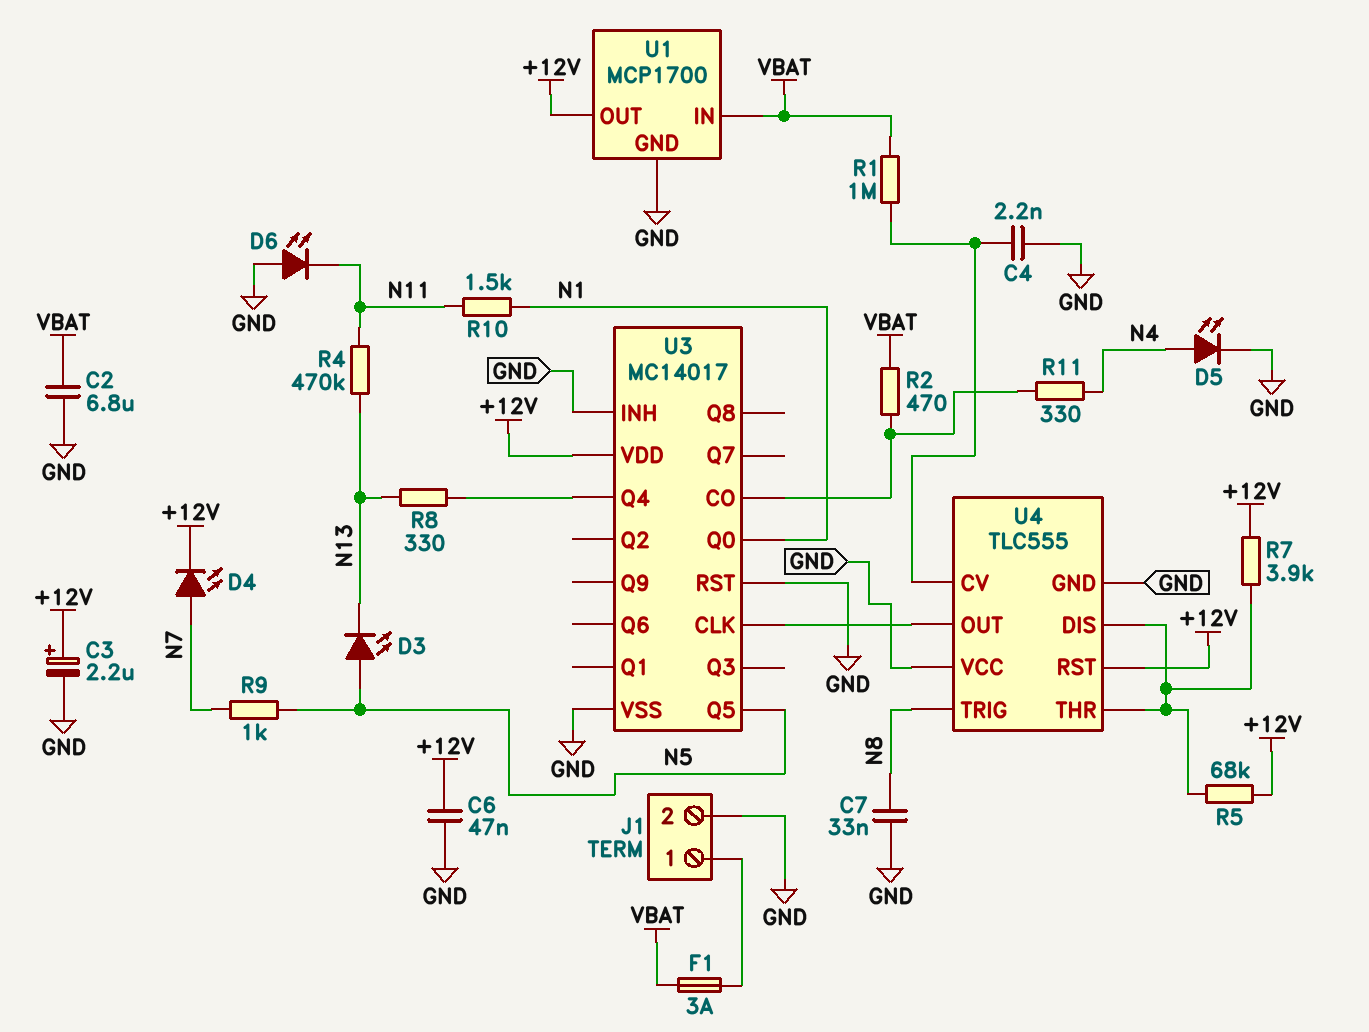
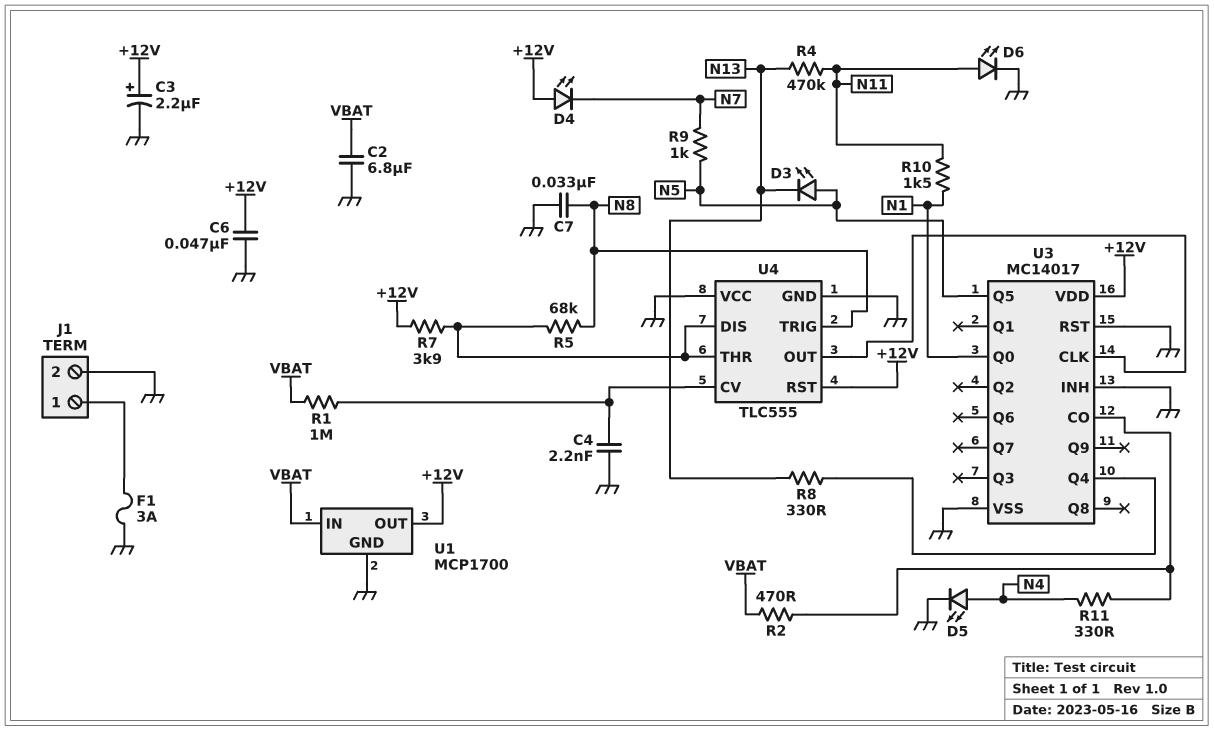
D4: LED (A N7, K +12V) -> LED (A +12V, K N7)
D6: LED (A GND, K N11) -> LED (A N11, K GND)
F1: 3A (J1/1, VBAT) -> 3A (GND, J1/1)
R5: 68k (+12V, U4/DIS) -> 68k (N8, U4/DIS)

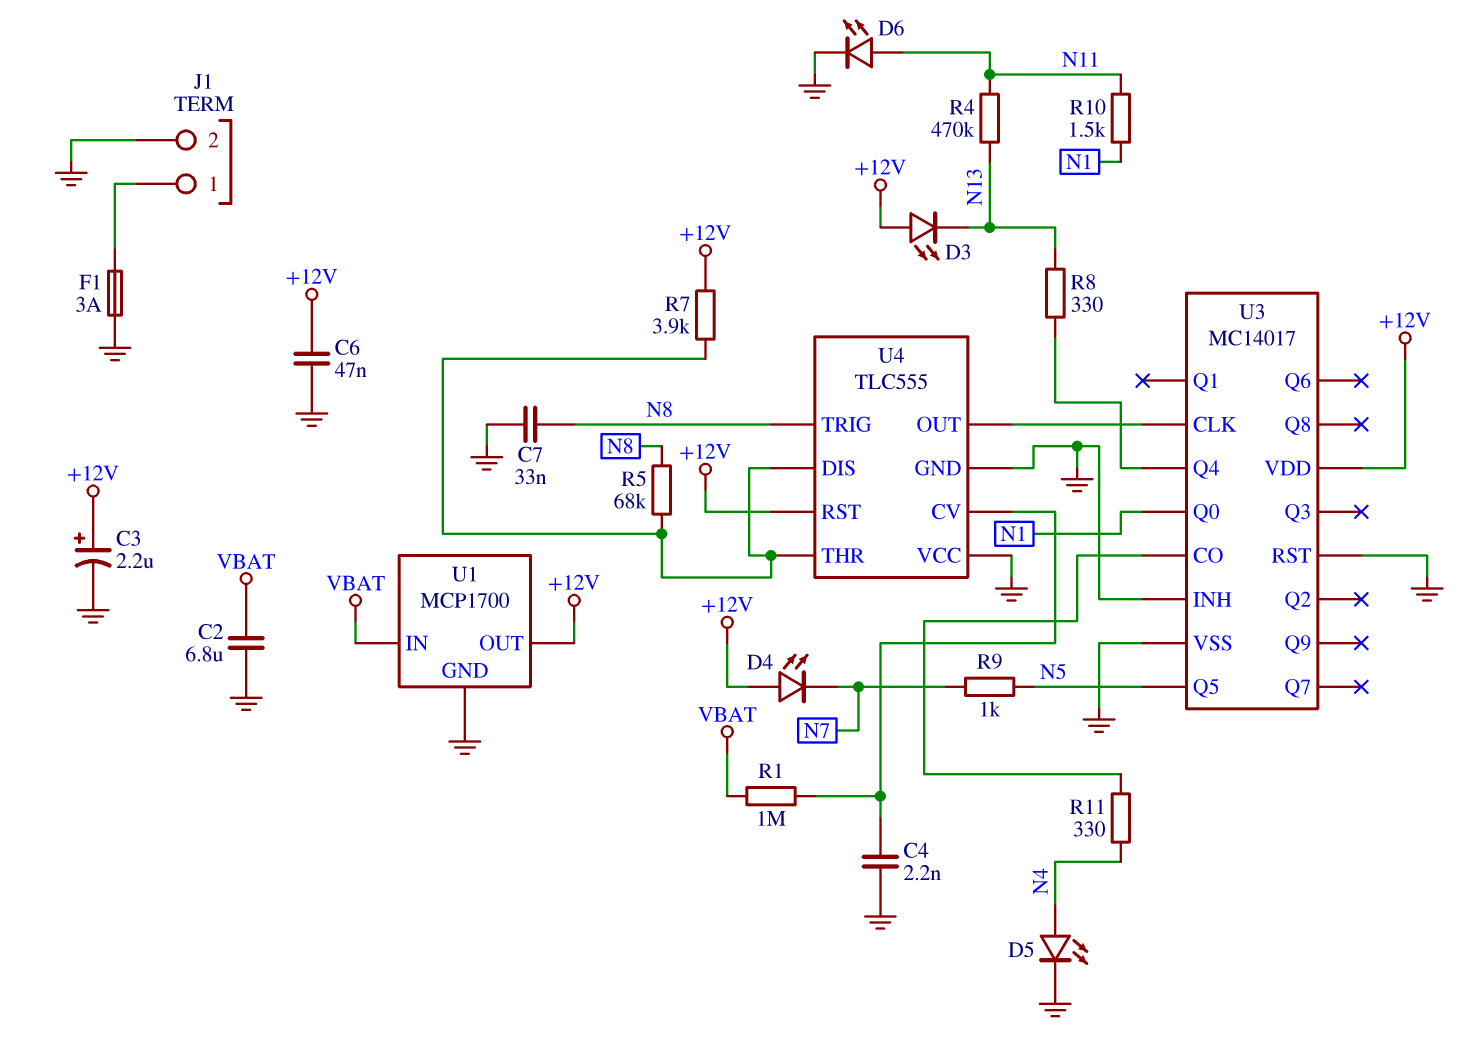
D3: LED (A N5, K N13) -> LED (A +12V, K N13)
R2: 470 (U3/CO, VBAT) -> none

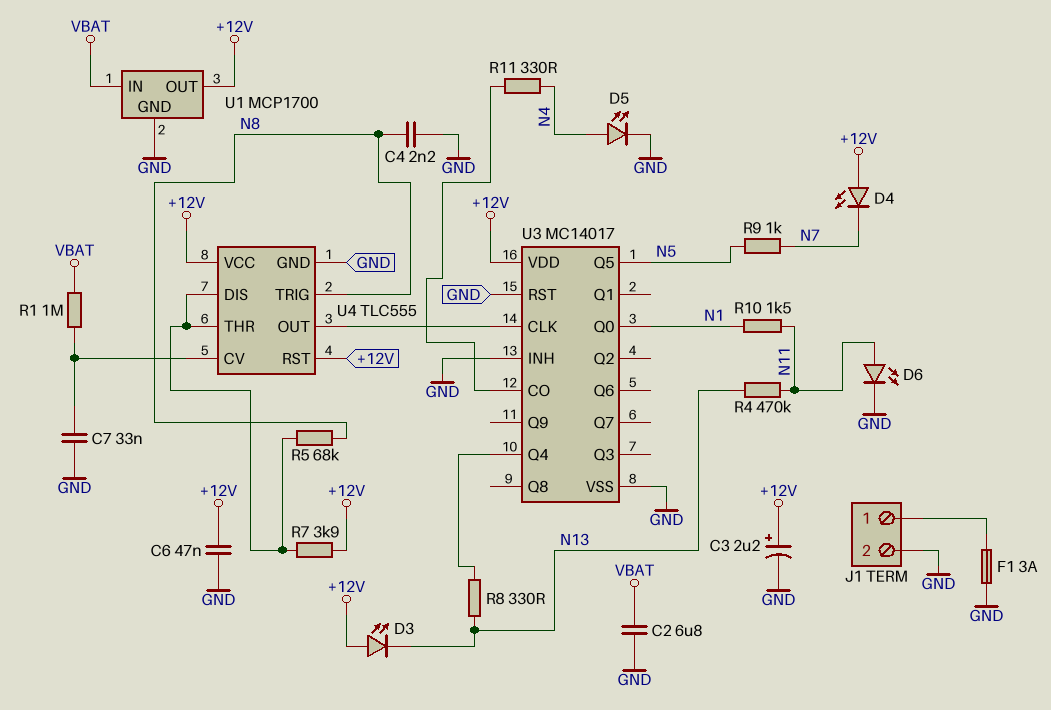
C4: 2.2nF (GND, U4/CV) -> 2.2nF (GND, N8)
C7: 33nF (GND, N8) -> 33nF (GND, U4/CV)
U4 pin VCC: GND -> +12V

